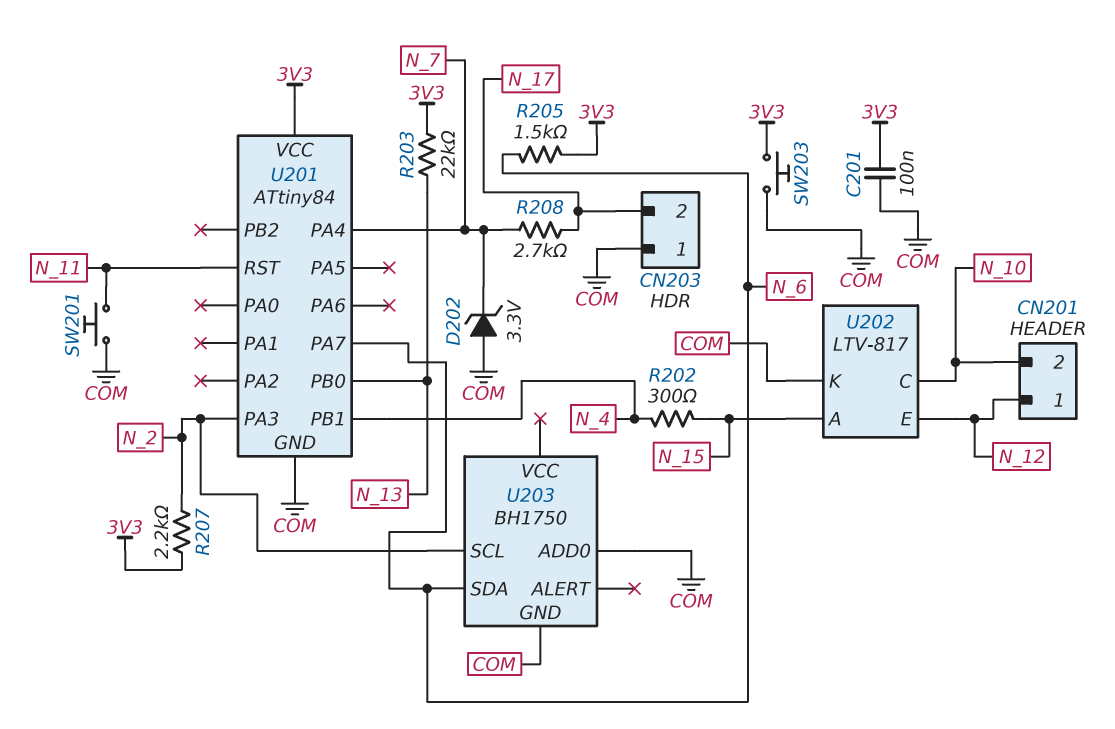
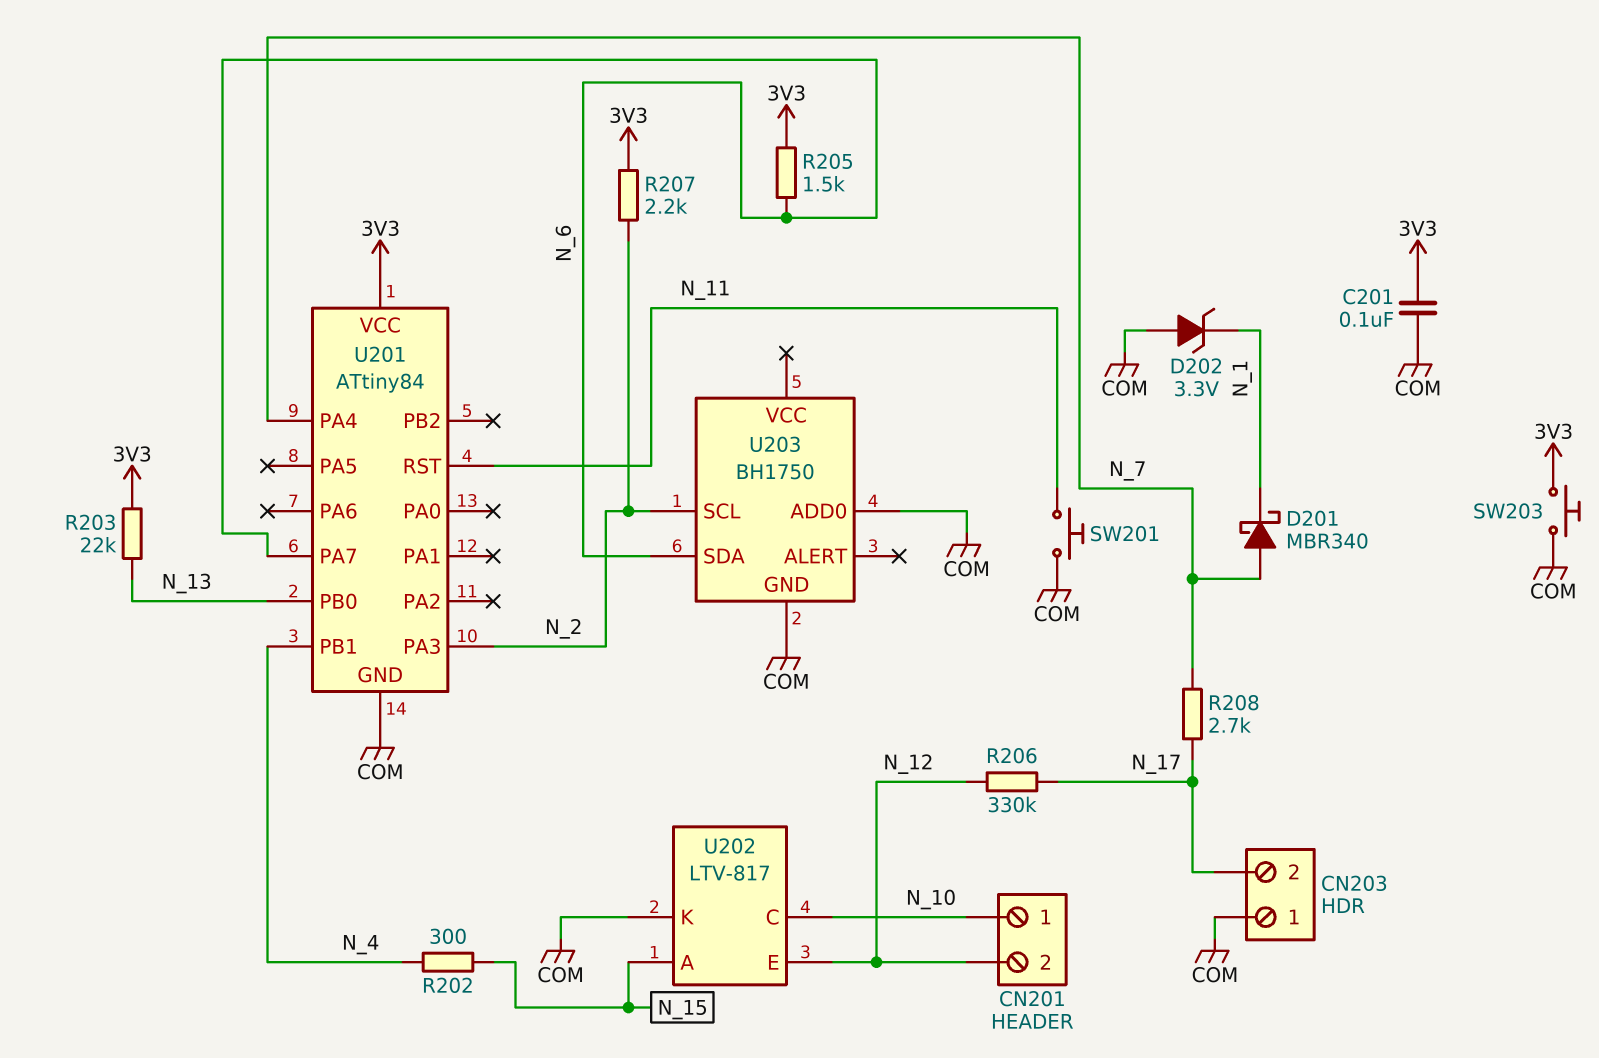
CN201 pin 1: N_12 -> N_10
CN201 pin 2: N_10 -> N_12
D201: none -> schottky MBR340 (A N_7, K N_1)
D202: zener 3.3V (A COM, K N_7) -> zener 3.3V (A COM, K N_1)
R206: none -> 330k (N_12, N_17)

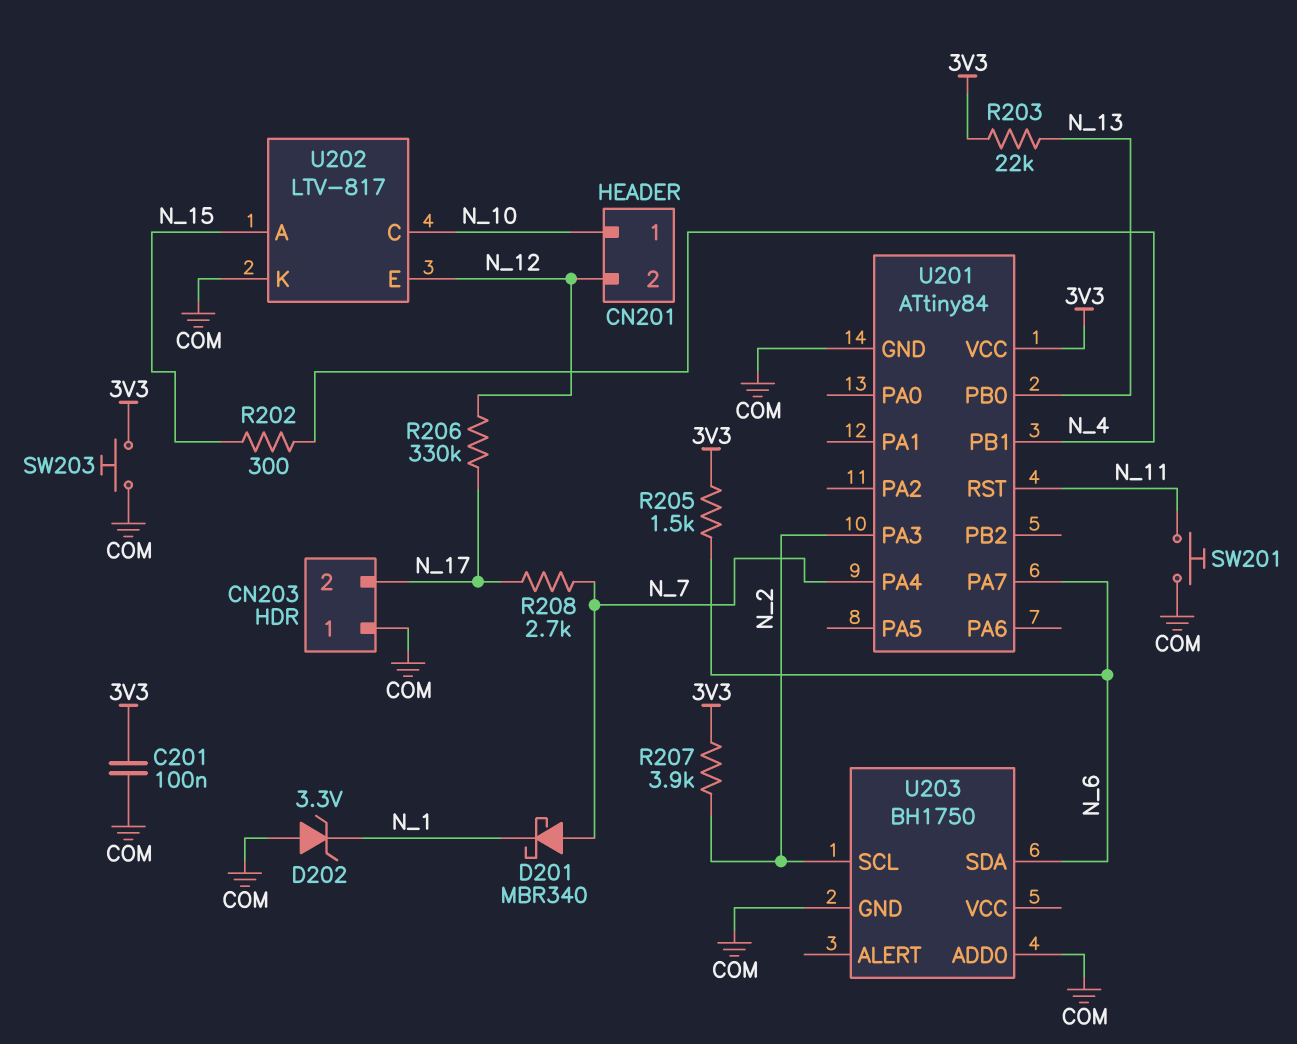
R207: 2.2k (3V3, N_2) -> 3.9k (3V3, N_2)

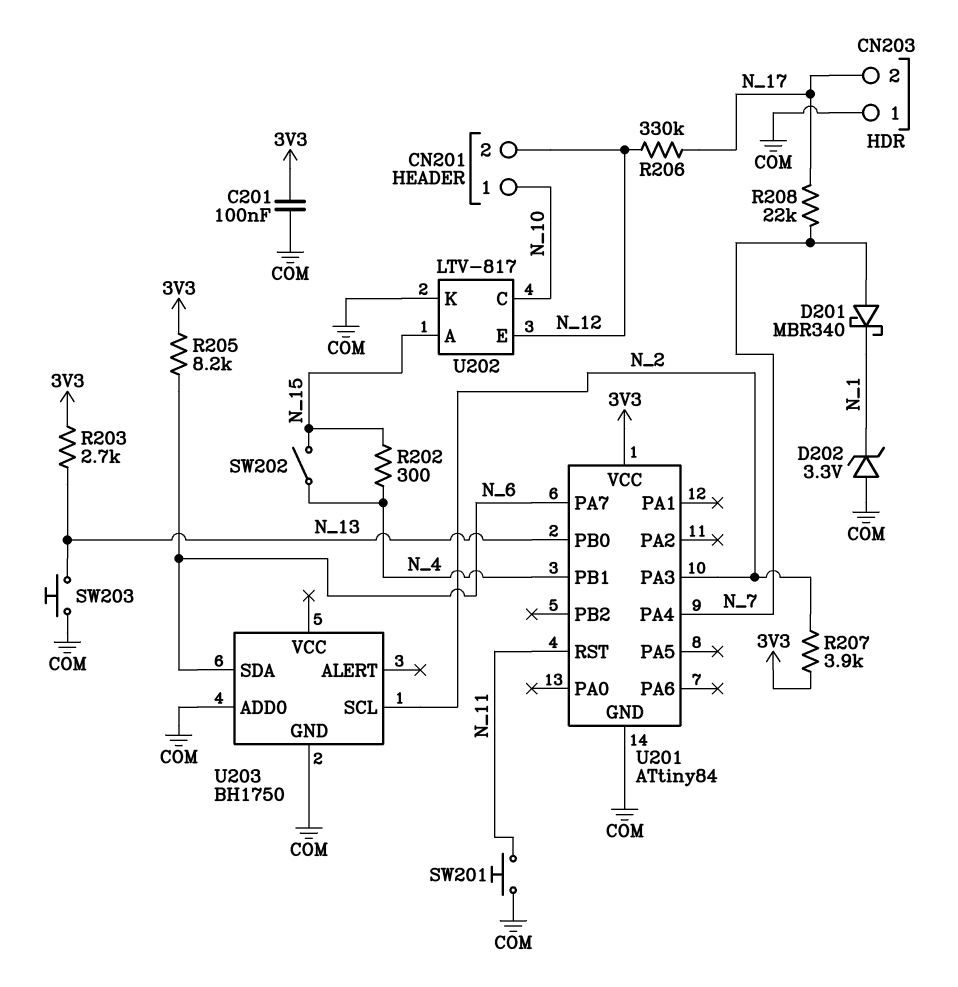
R203: 22k (3V3, N_13) -> 2.7k (3V3, N_13)
R205: 1.5k (3V3, N_6) -> 8.2k (3V3, N_6)
R208: 2.7k (N_7, N_17) -> 22k (N_7, N_17)
SW202: none -> switch (N_4, N_15)
SW203: button (3V3, COM) -> button (COM, N_13)

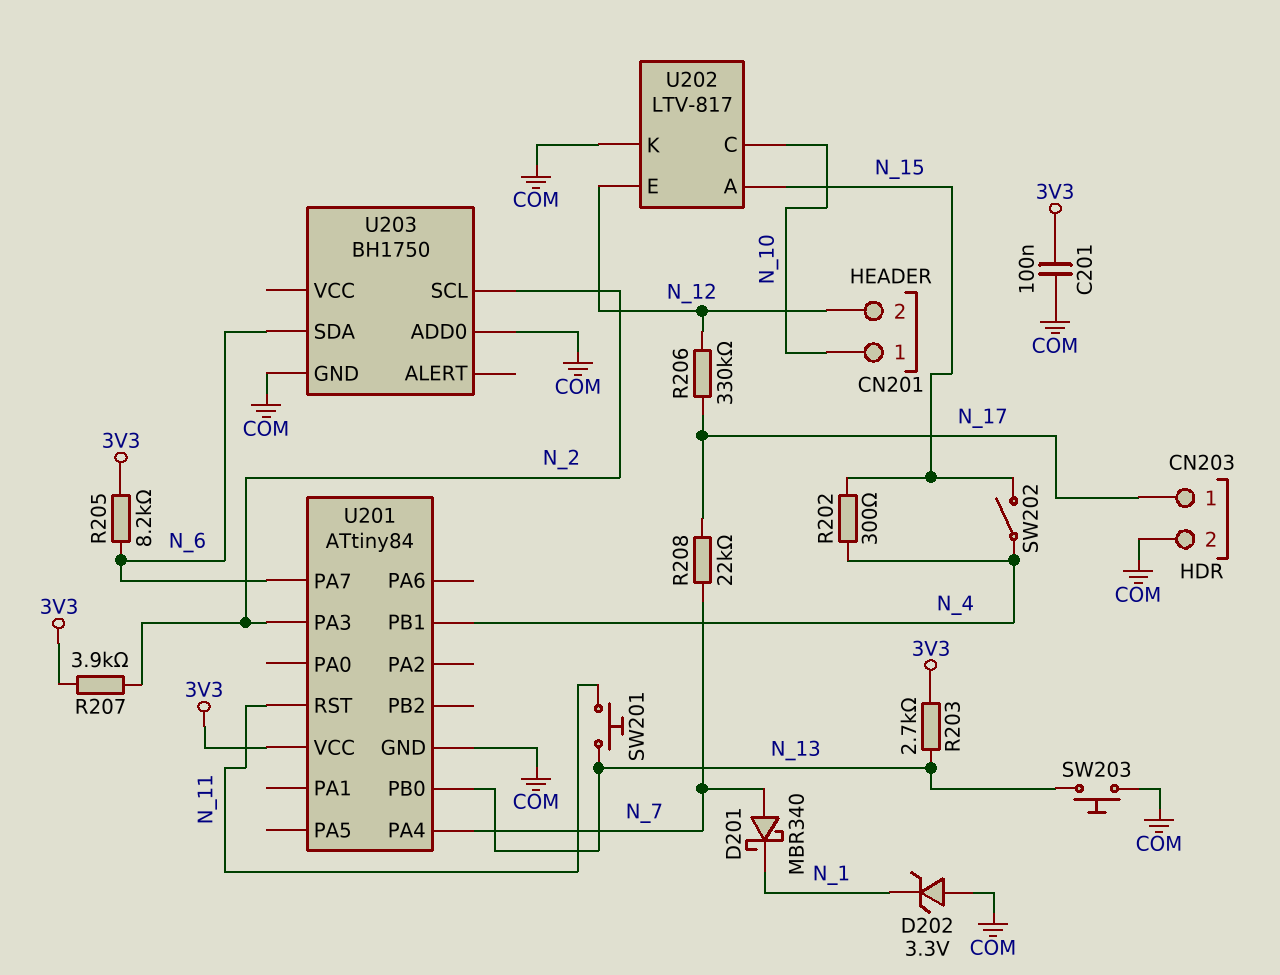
CN203 pin 1: COM -> N_17
CN203 pin 2: N_17 -> COM
SW201: button (COM, N_11) -> button (N_11, N_13)

